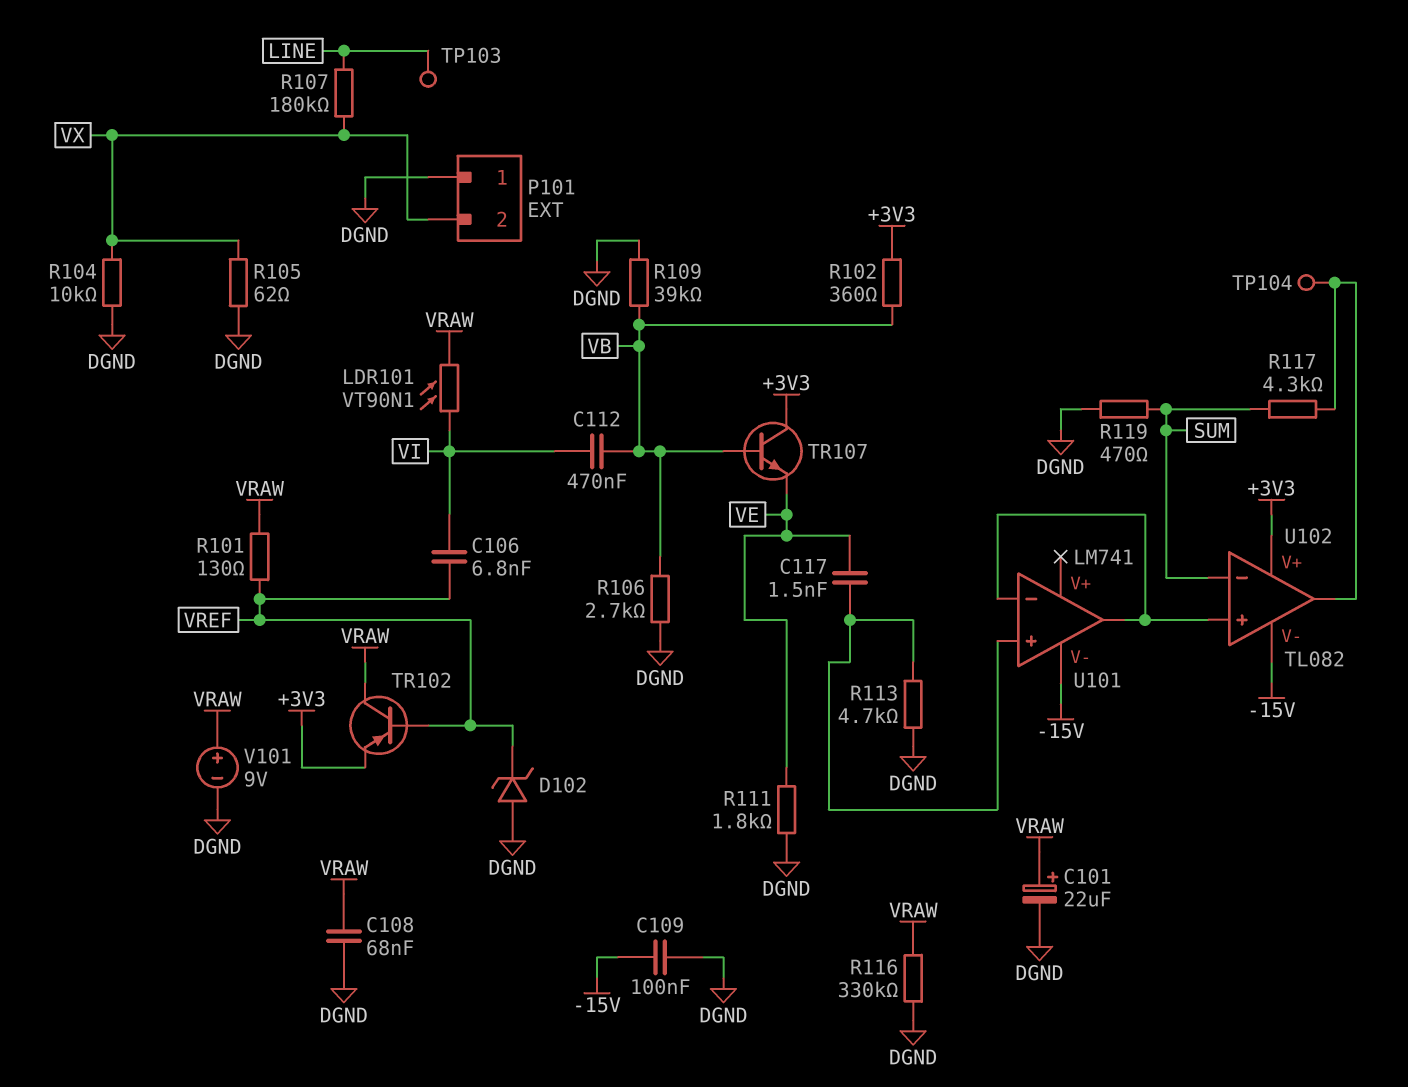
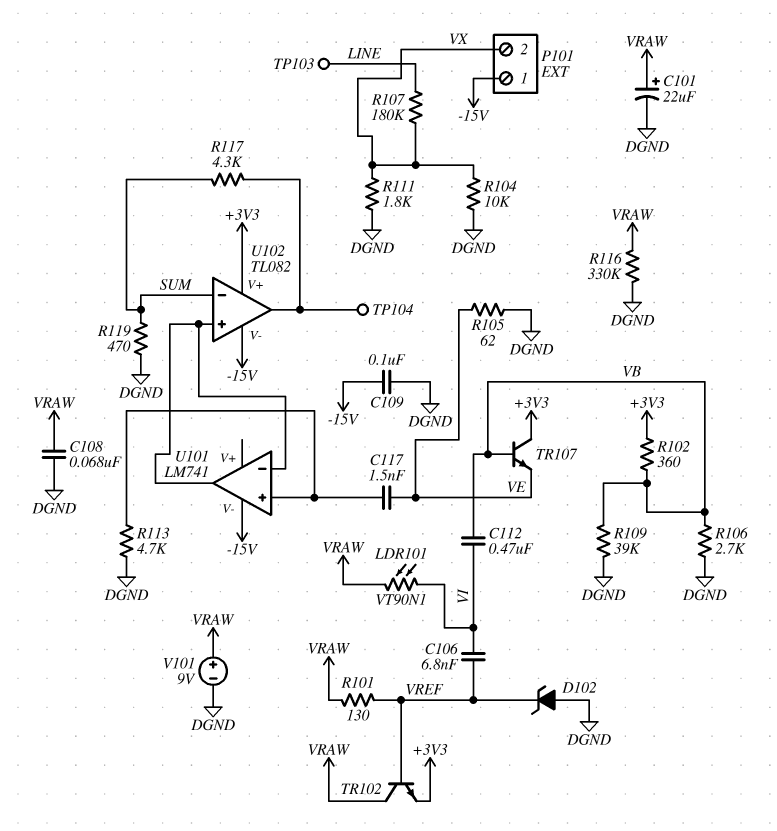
P101 pin 1: DGND -> -15V
R105: 62 (DGND, VX) -> 62 (DGND, VE)
R111: 1.8k (DGND, VE) -> 1.8k (DGND, VX)
TR102: PNP (B VREF, C VRAW, E +3V3) -> NPN (B VREF, C VRAW, E +3V3)

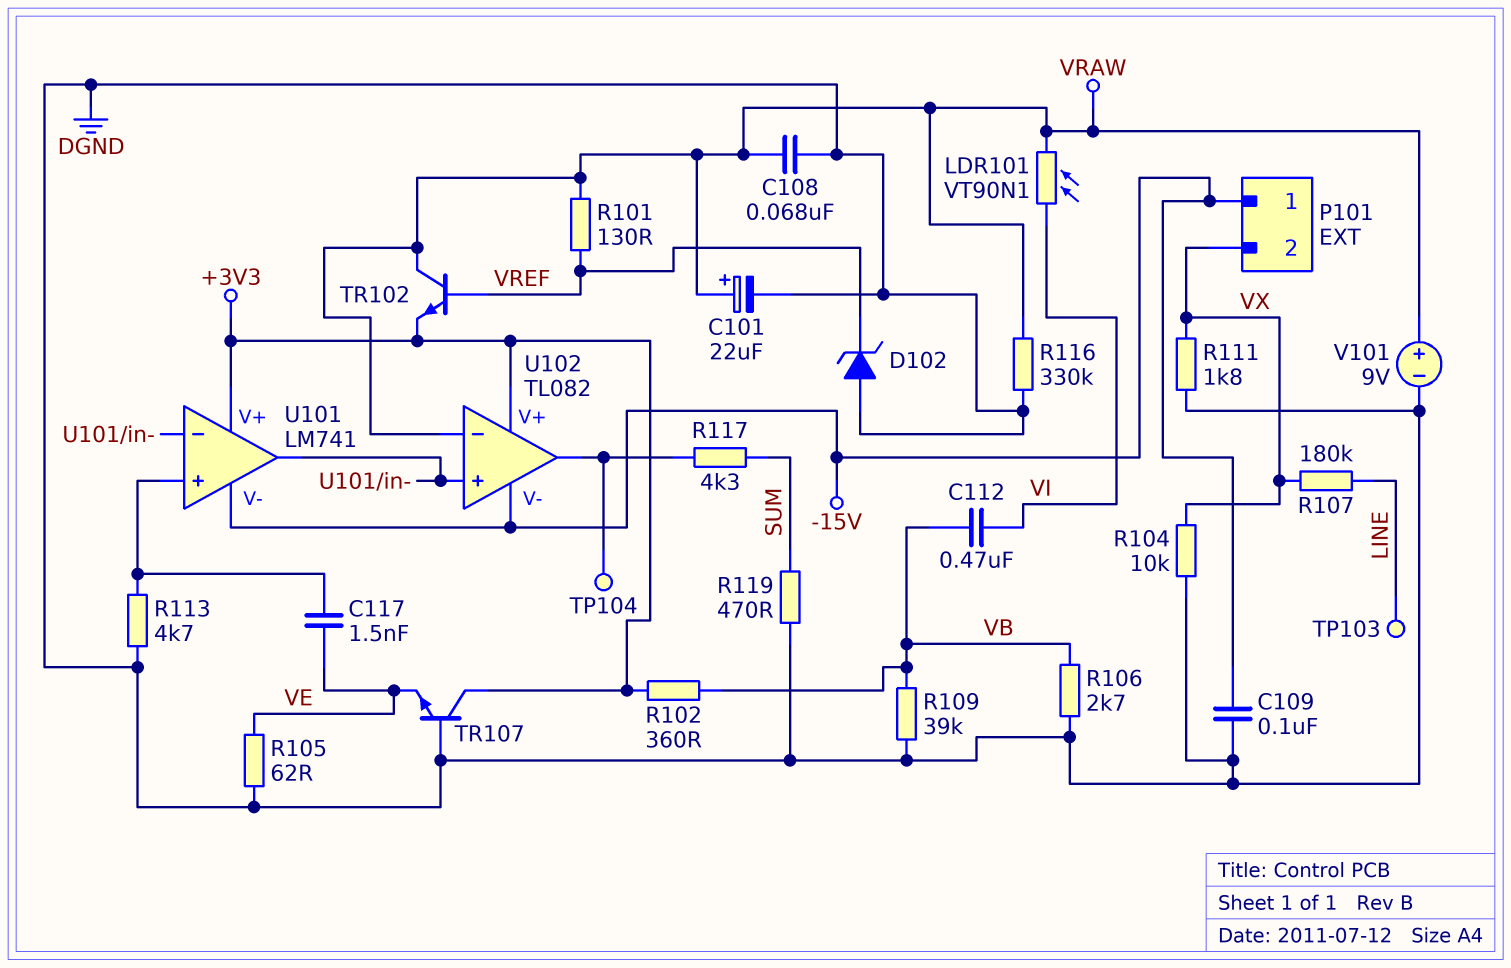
C106: 6.8nF (VI, VREF) -> none
TR107: NPN (B VB, C +3V3, E VE) -> NPN (B DGND, C +3V3, E VE)
U101 pin V+: none -> +3V3
U102 pin in-: SUM -> VRAW

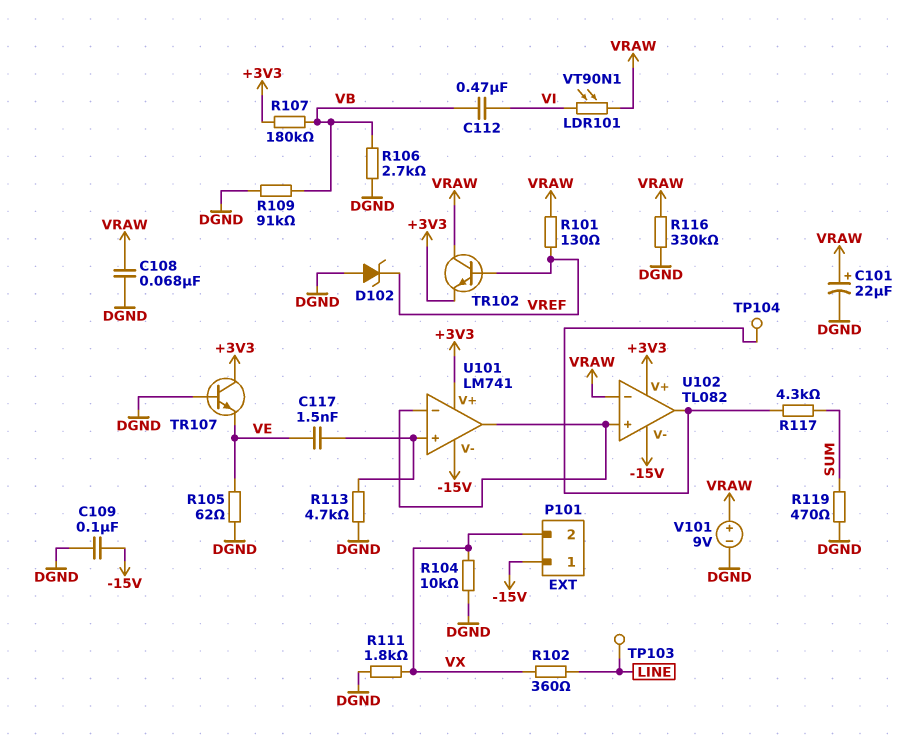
R102: 360 (+3V3, VB) -> 360 (LINE, VX)
R107: 180k (LINE, VX) -> 180k (+3V3, VB)
R109: 39k (DGND, VB) -> 91k (DGND, VB)

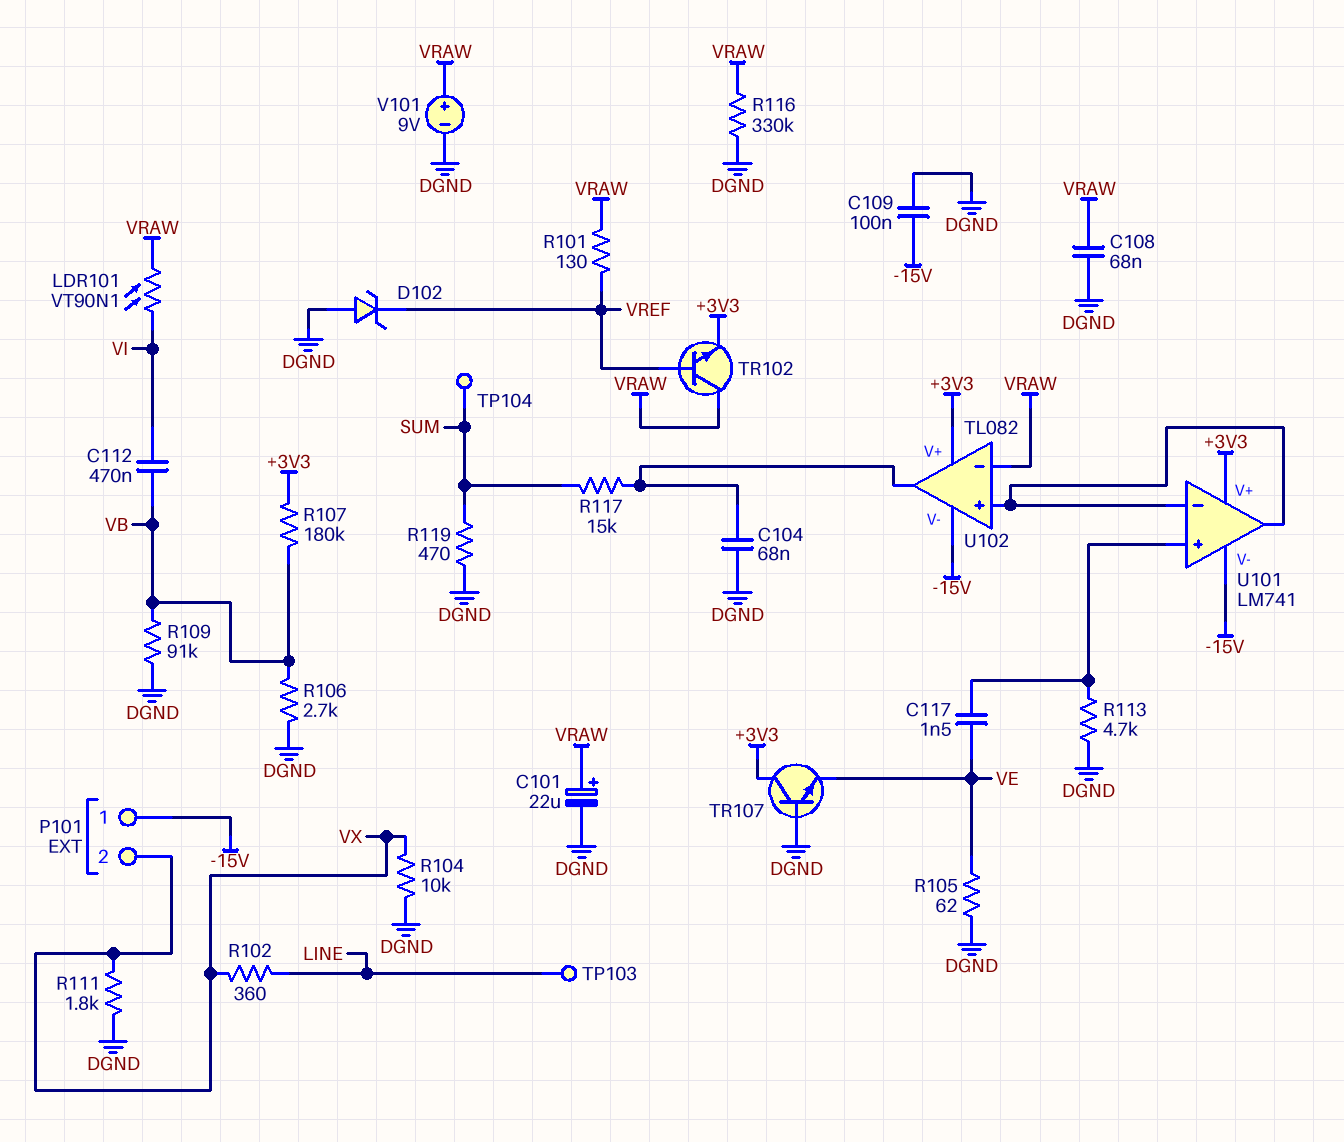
C104: none -> 68nF (DGND, U102/out)
R117: 4.3k (SUM, U102/out) -> 15k (SUM, U102/out)
TP104: test point (U102/out) -> test point (SUM)

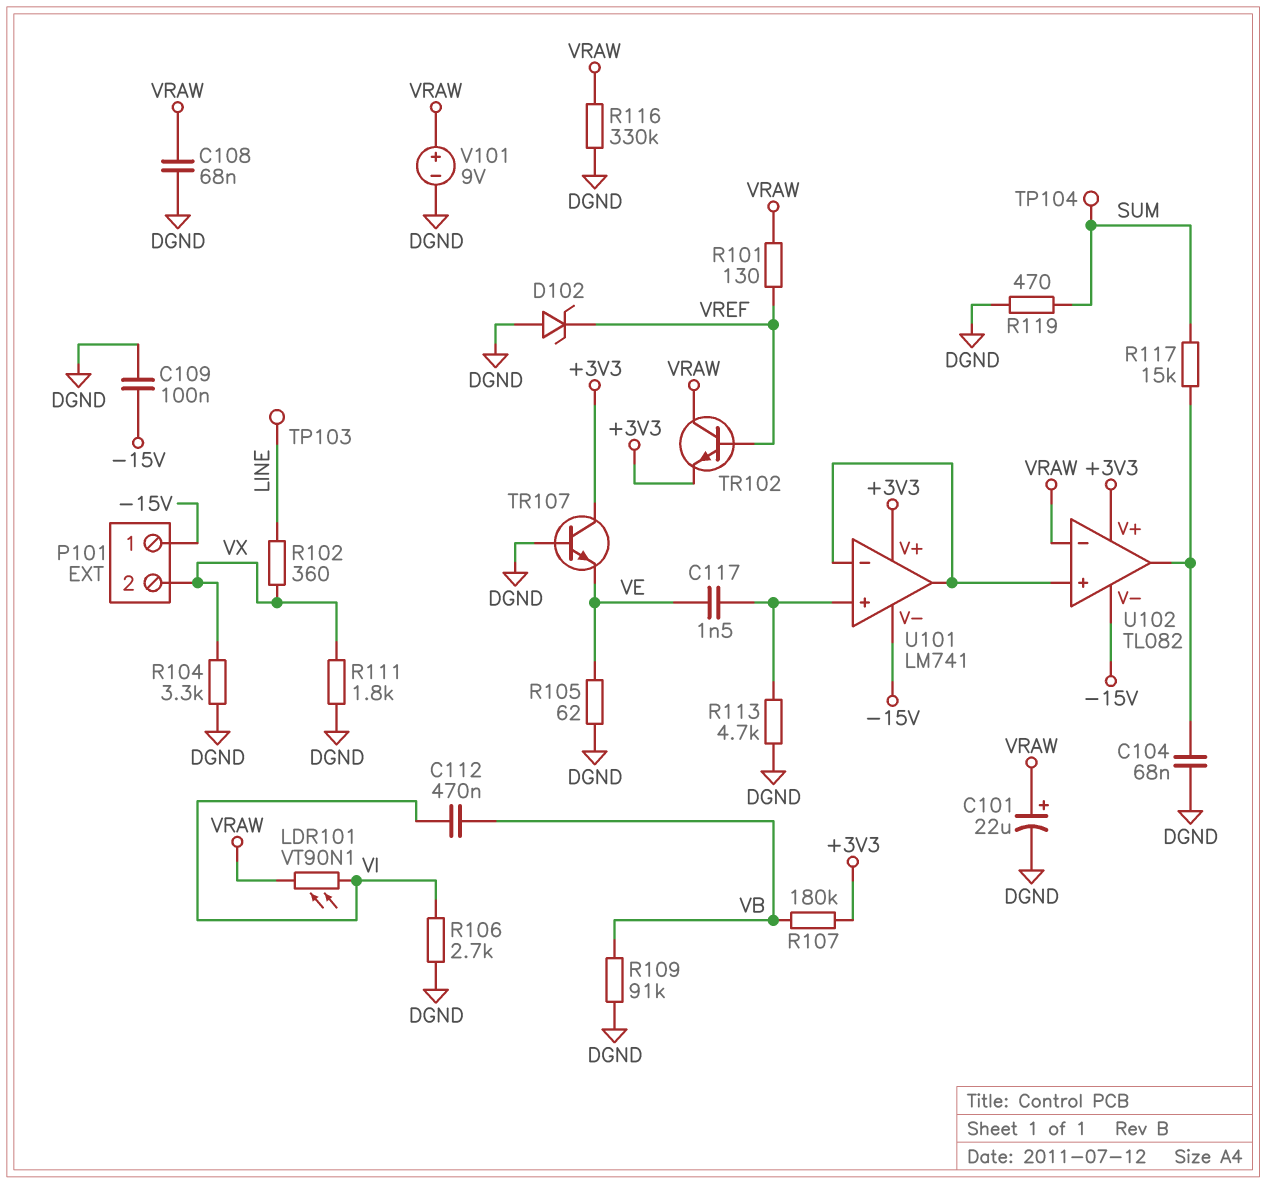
R104: 10k (DGND, VX) -> 3.3k (DGND, VX)
R106: 2.7k (DGND, VB) -> 2.7k (DGND, VI)

